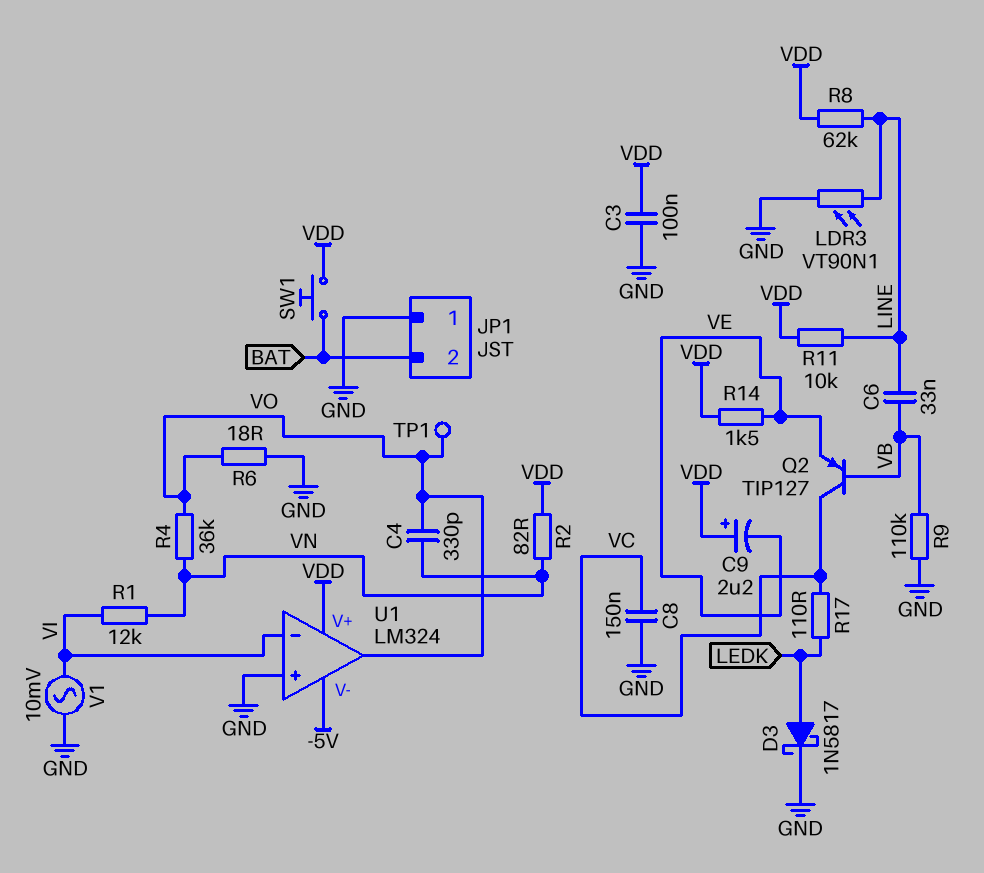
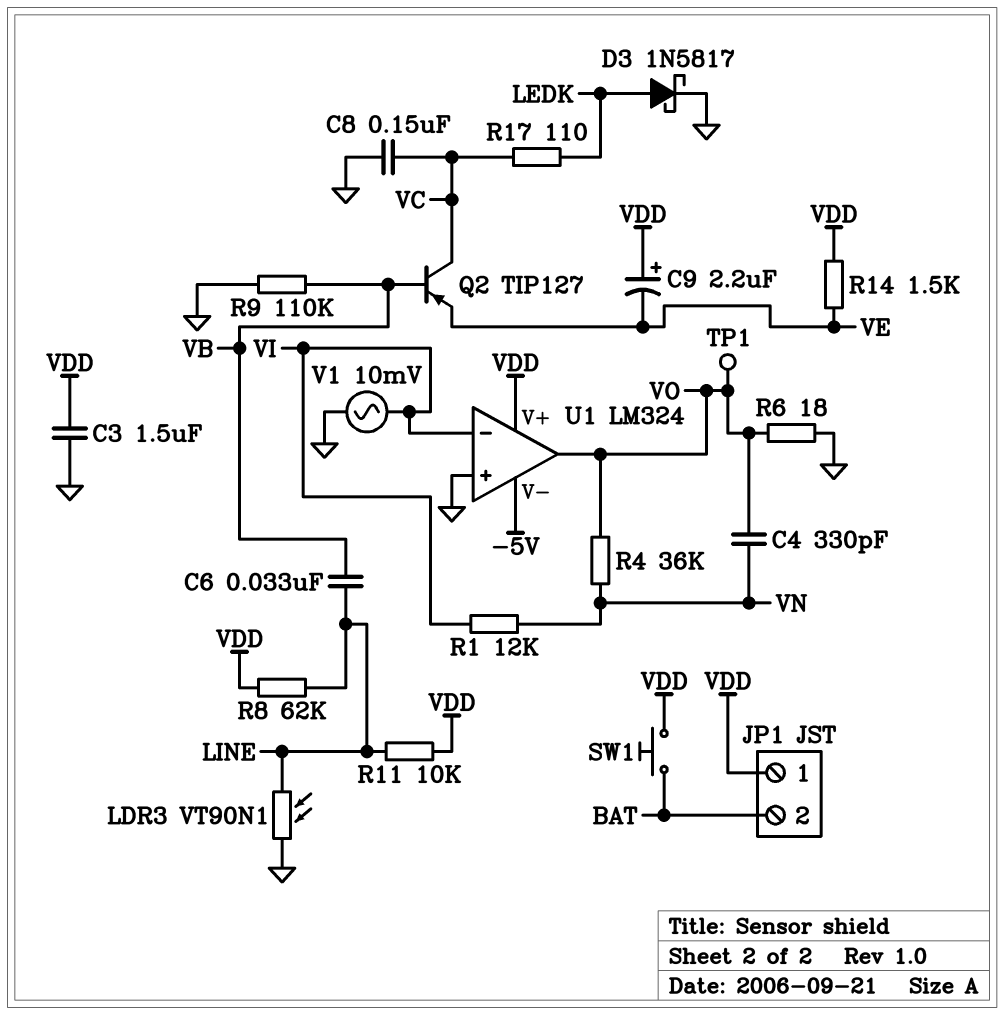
C3: 100nF (GND, VDD) -> 1.5uF (GND, VDD)
JP1 pin 1: GND -> VDD
R2: 82 (VDD, VN) -> none

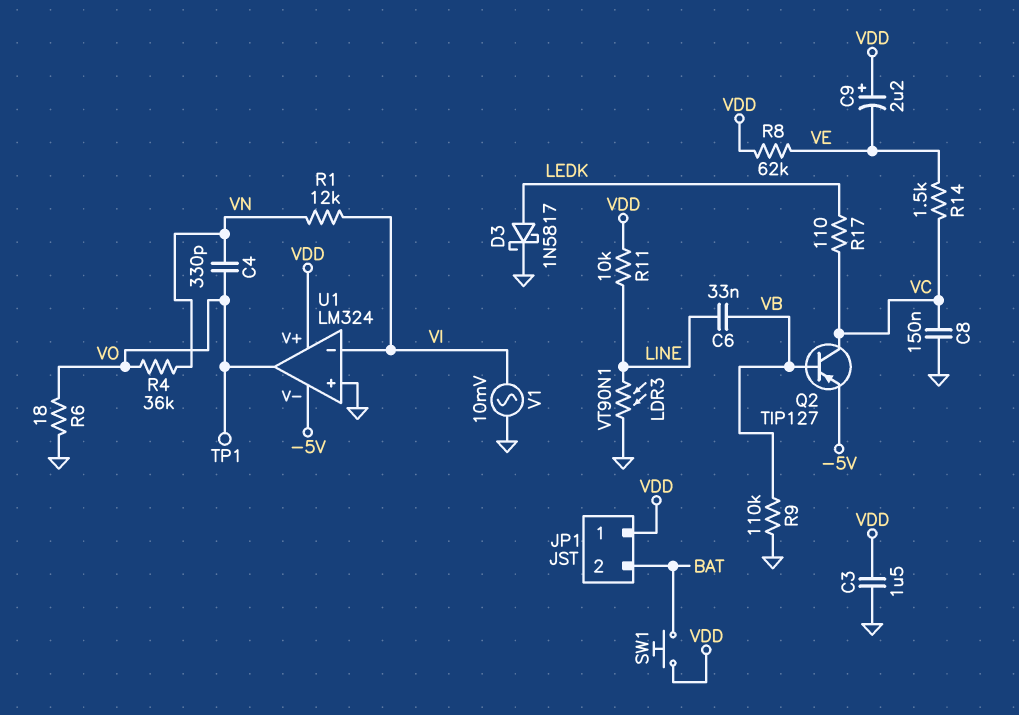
Q2: PNP TIP127 (B VB, C VC, E VE) -> PNP TIP127 (B VB, C VC, E -5V)
R8: 62k (LINE, VDD) -> 62k (VDD, VE)
R14: 1.5k (VDD, VE) -> 1.5k (VC, VE)

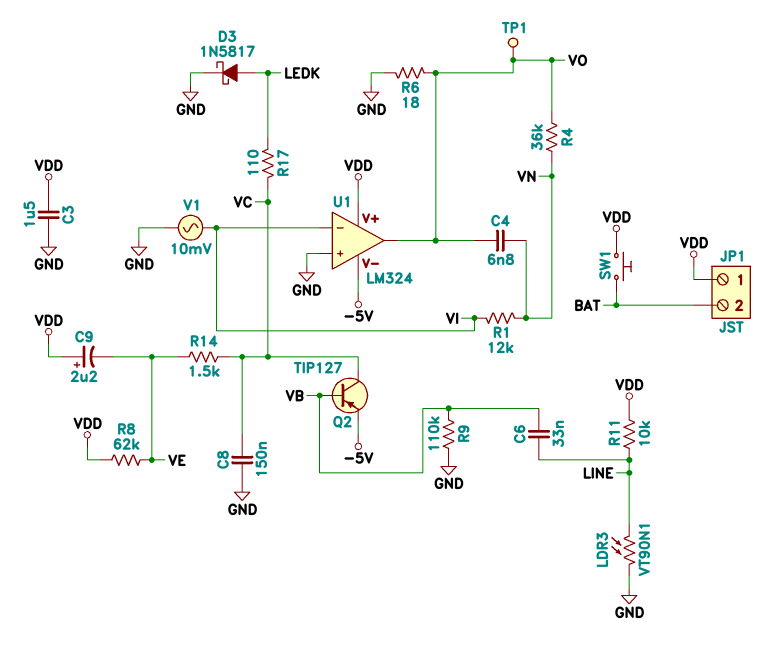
C4: 330pF (VN, VO) -> 6.8nF (VN, VO)

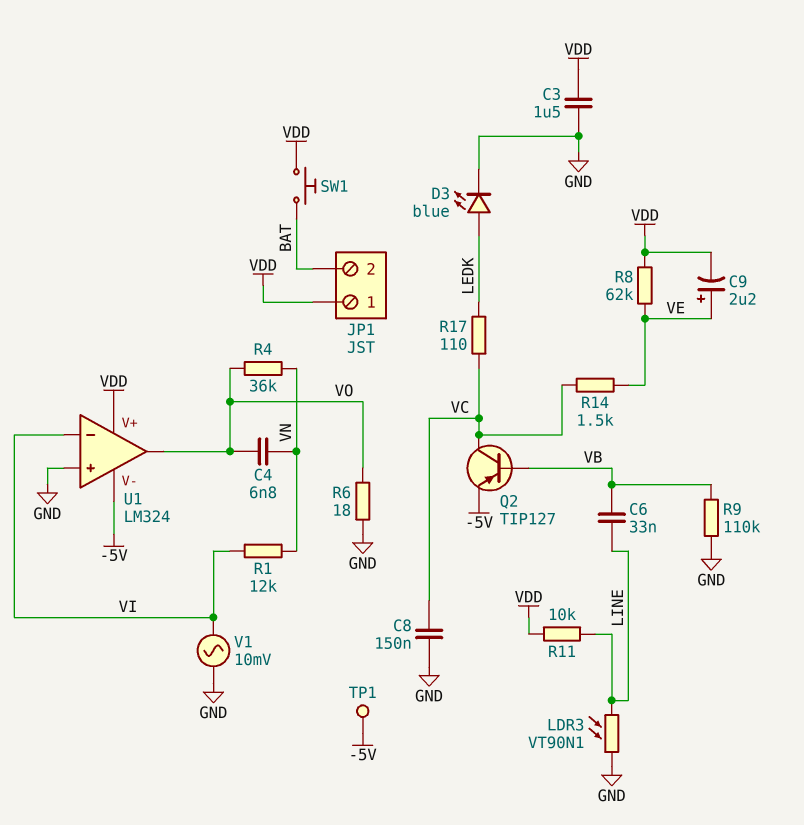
C9: 2.2uF (plus VDD, minus VE) -> 2.2uF (plus VE, minus VDD)
D3: schottky 1N5817 (A LEDK, K GND) -> LED blue (A LEDK, K GND)
TP1: test point (VO) -> test point (-5V)

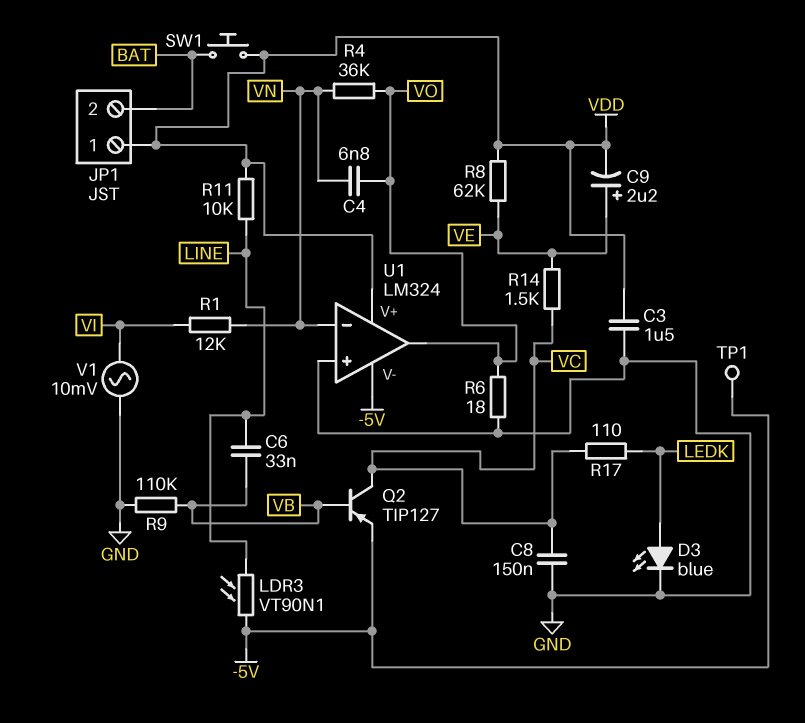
LDR3: VT90N1 (GND, LINE) -> VT90N1 (-5V, LINE)
U1 pin in-: VI -> VN

